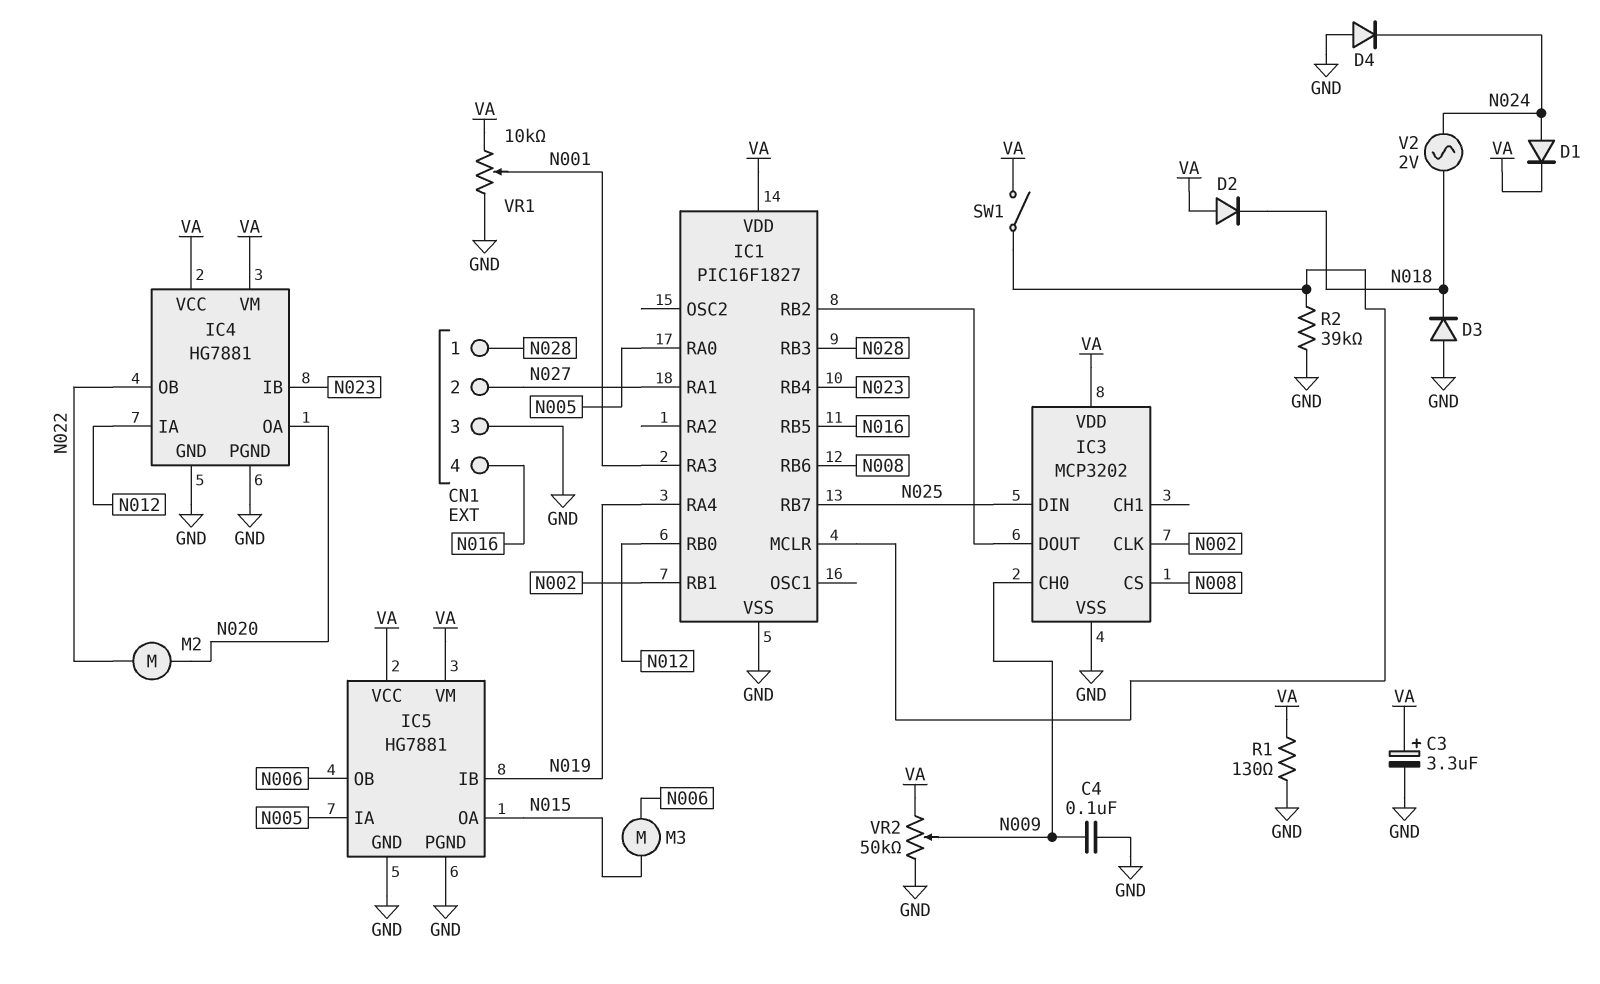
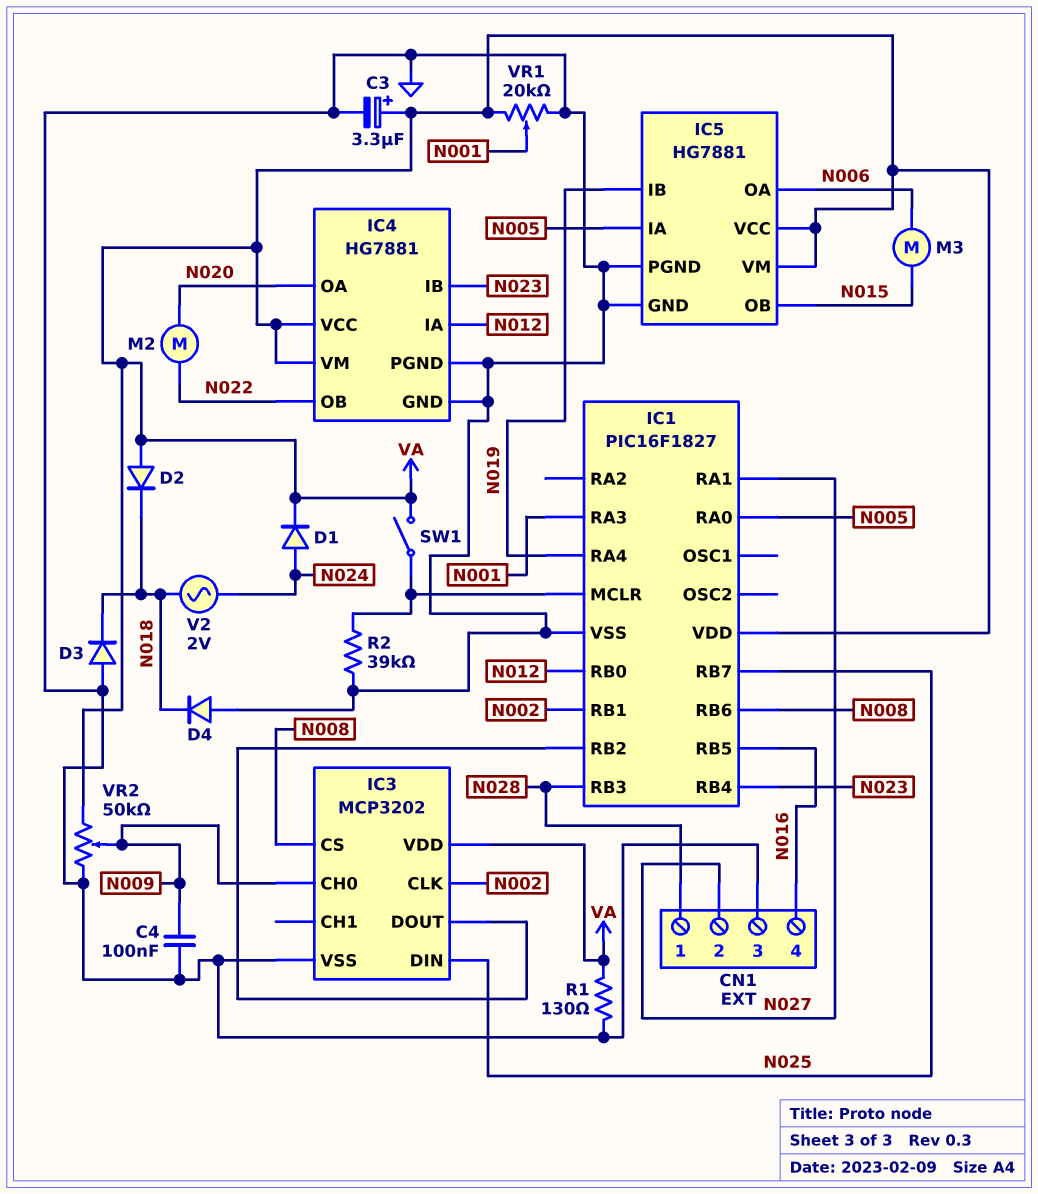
D4: diode (A GND, K N024) -> diode (A GND, K N018)
IC5 pin OA: N015 -> N006
IC5 pin OB: N006 -> N015
VR1: 10k (GND, VA, wiper N001) -> 20k (GND, VA, wiper N001)

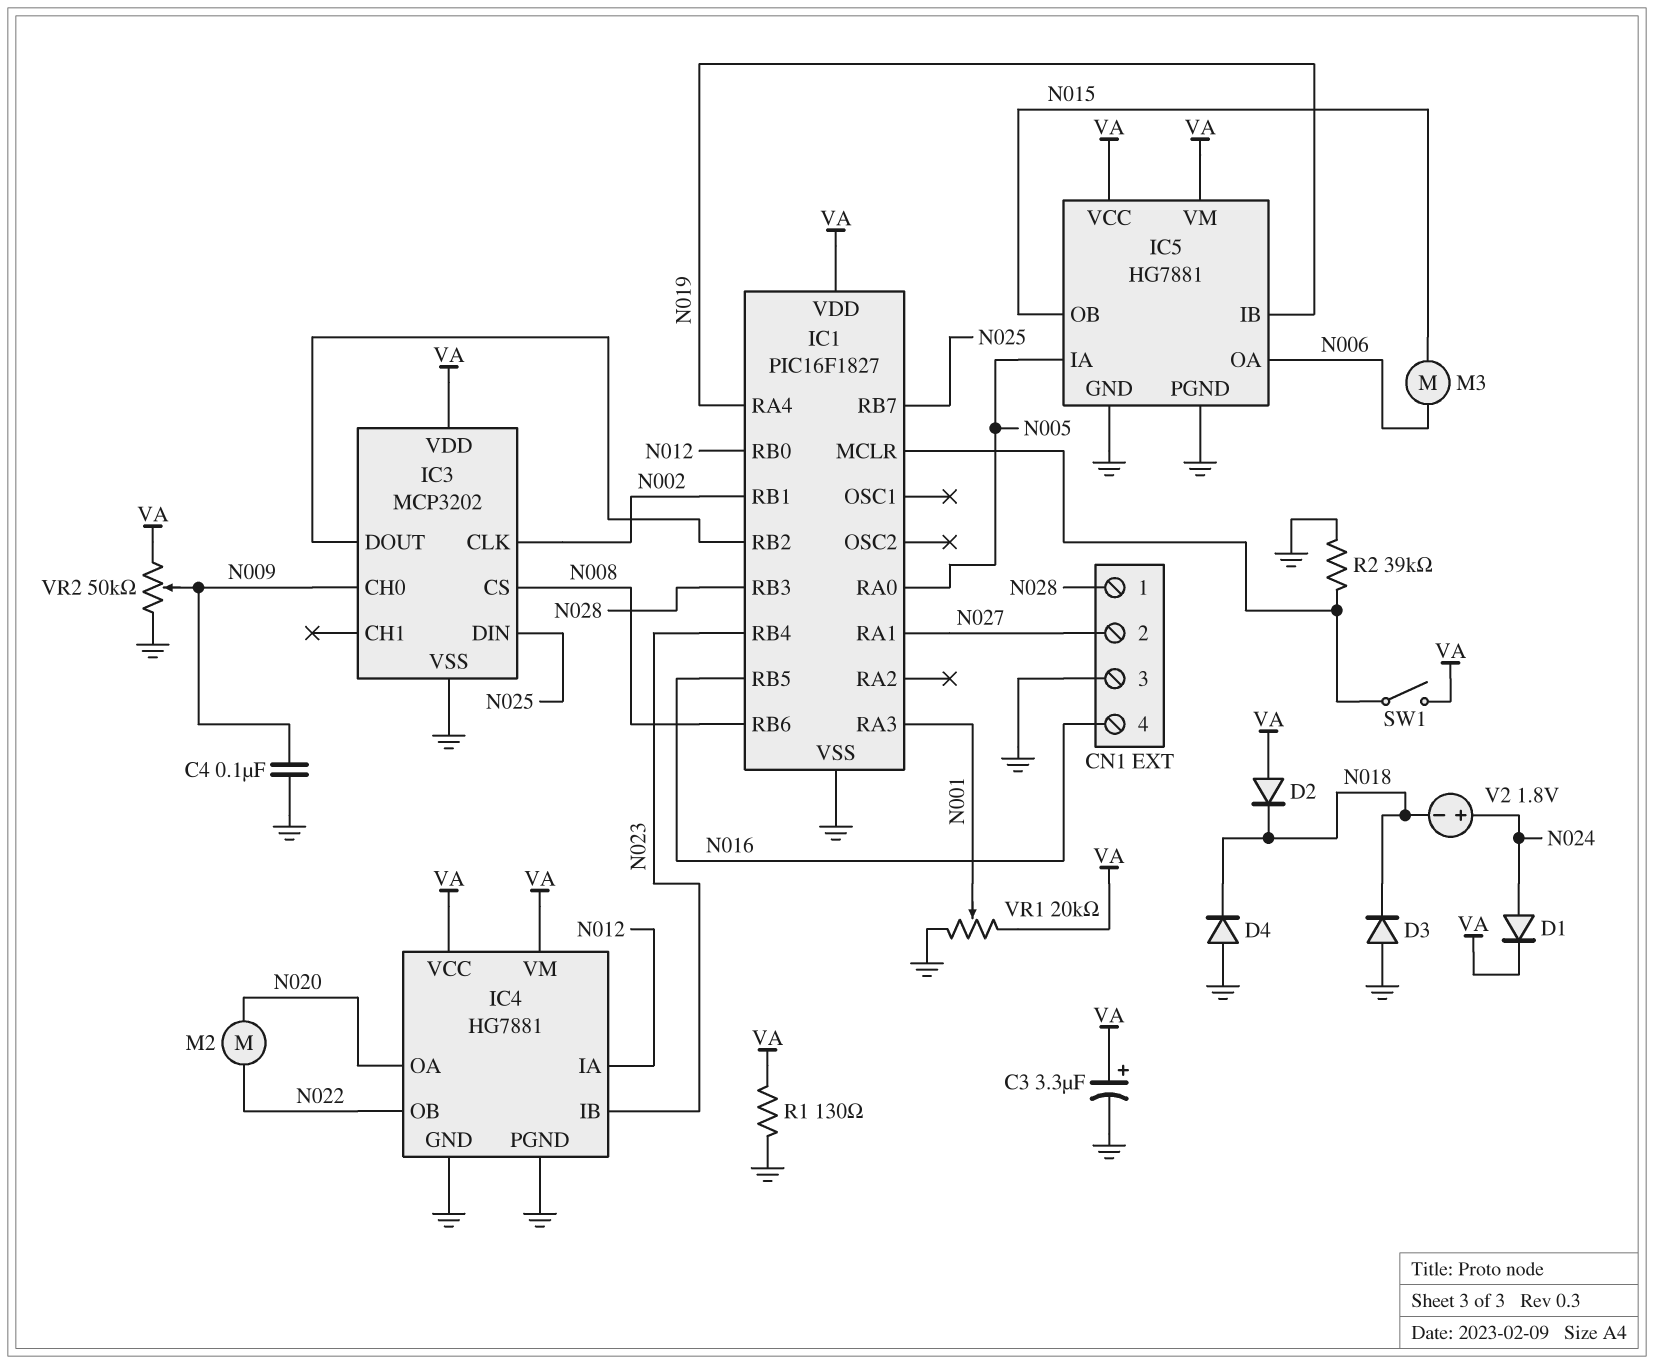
V2: AC 2V (N018, N024) -> 1.8V (plus N024, minus N018)

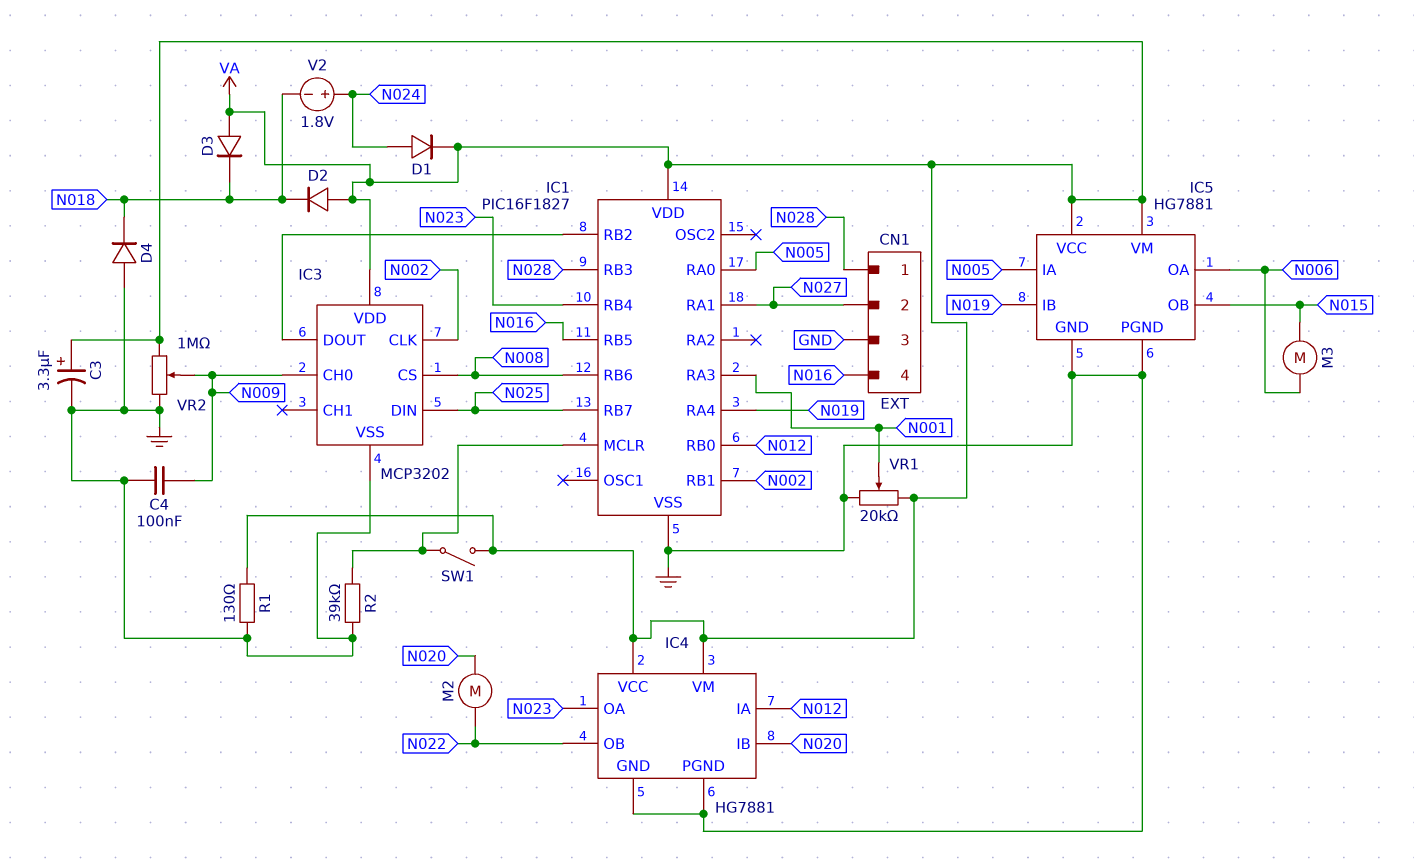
D3: diode (A GND, K N018) -> diode (A VA, K N018)
IC4 pin IB: N023 -> N020
IC4 pin OA: N020 -> N023
VR2: 50k (GND, VA, wiper N009) -> 1M (GND, VA, wiper N009)

